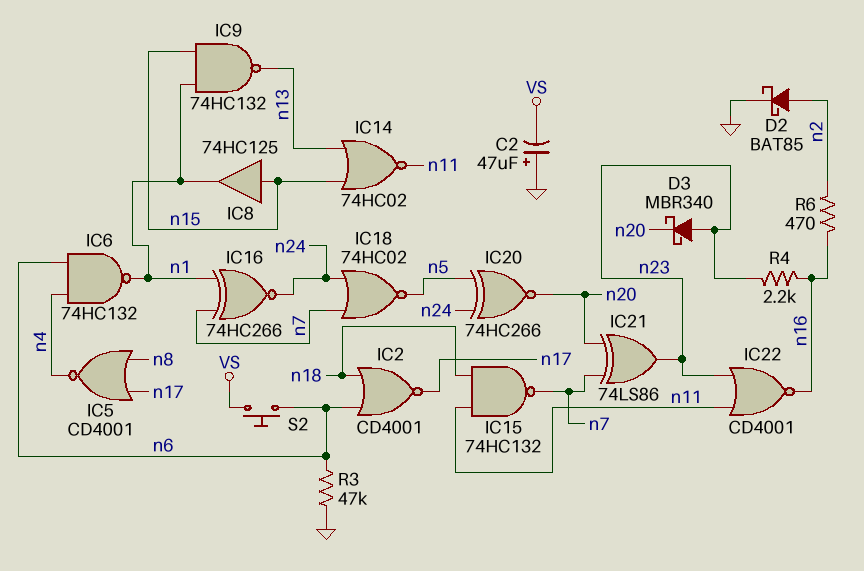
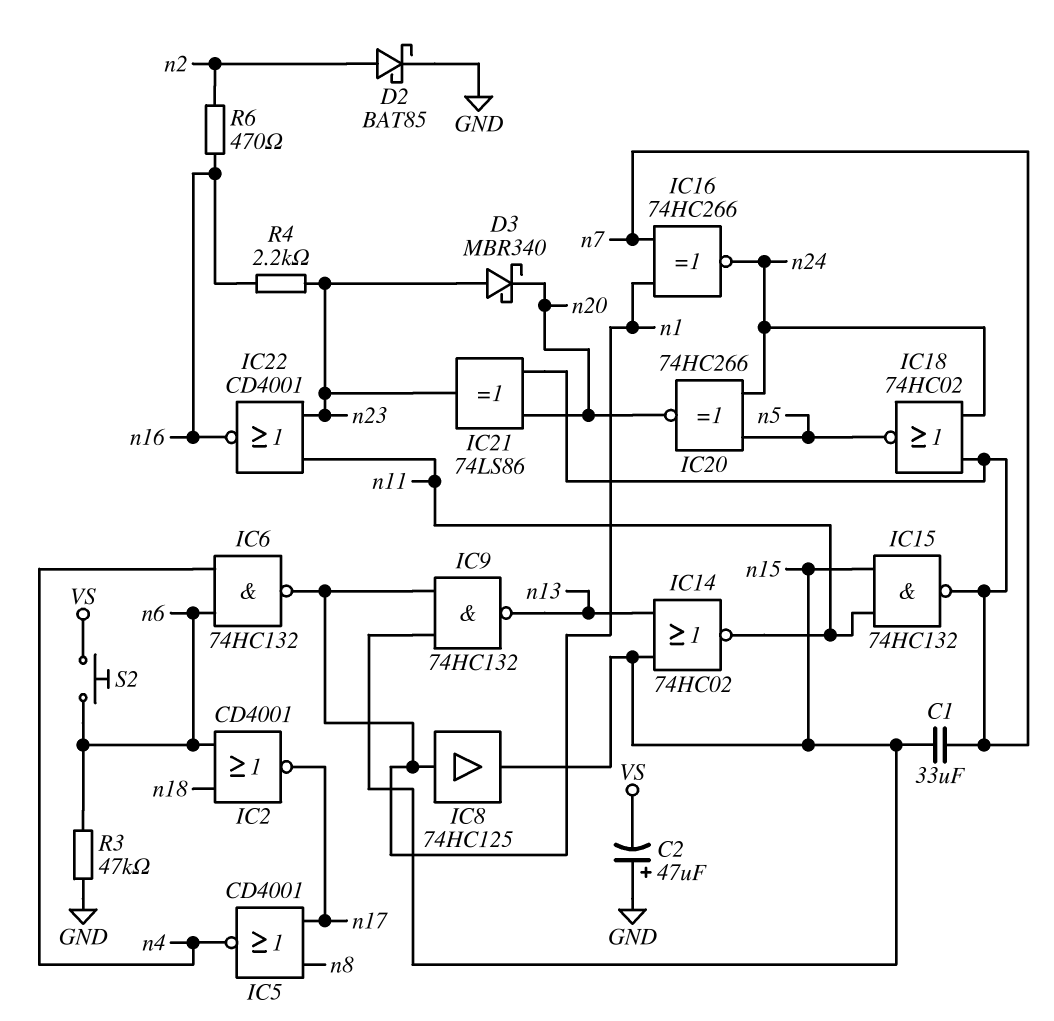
C1: none -> 33uF (n7, n15)
IC8: buffer 74HC125 (in n15, out n1) -> buffer 74HC125 (in n1, out n15)
IC15: NAND 74HC132 (in n11, in n18, out n7) -> NAND 74HC132 (in n11, in n15, out n7)

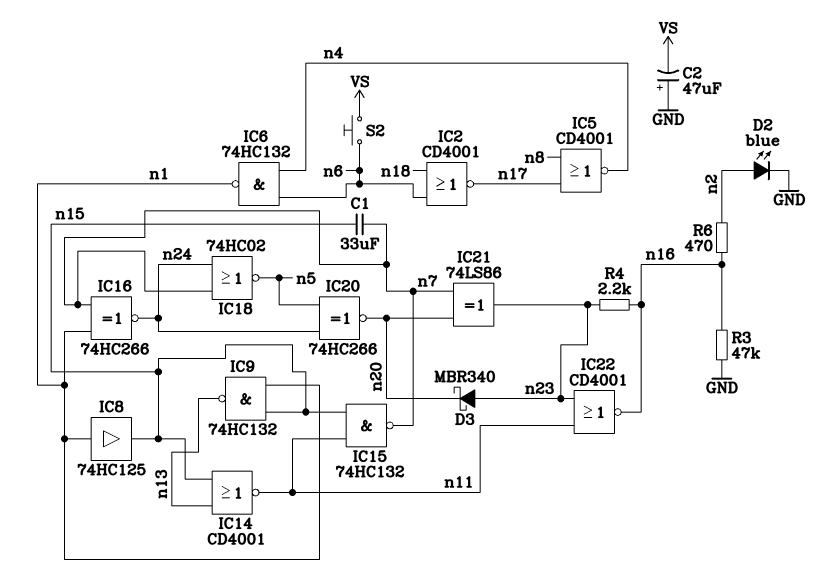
D2: schottky BAT85 (A n2, K GND) -> LED blue (A n2, K GND)
IC14: NOR 74HC02 (in n13, in n15, out n11) -> NOR CD4001 (in n13, in n15, out n11)
R3: 47k (GND, n6) -> 47k (GND, n16)

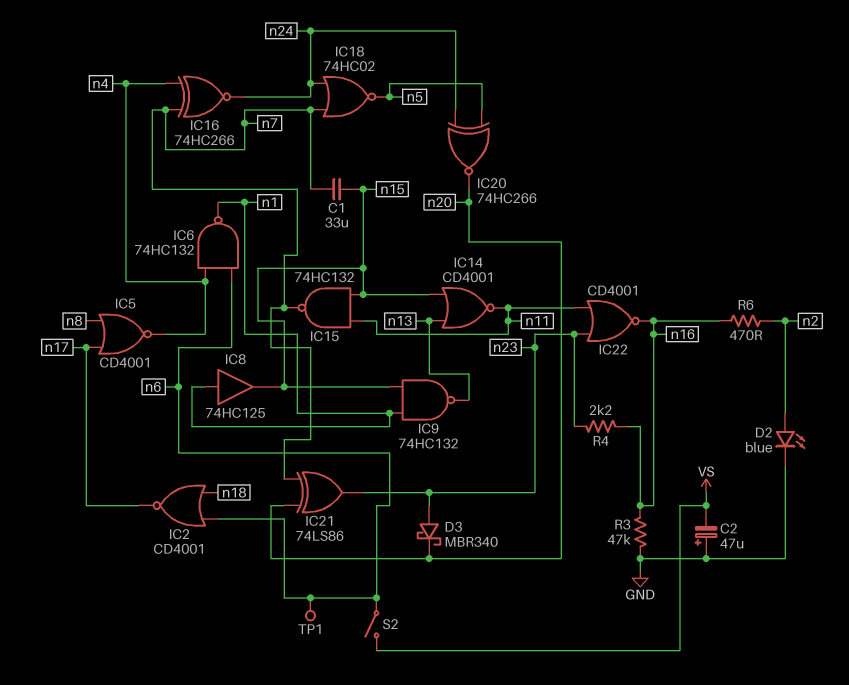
IC16: XNOR 74HC266 (in n1, in n7, out n24) -> XNOR 74HC266 (in n4, in n7, out n24)
S2: button (VS, n6) -> switch (VS, n6)
TP1: none -> test point (n6)

